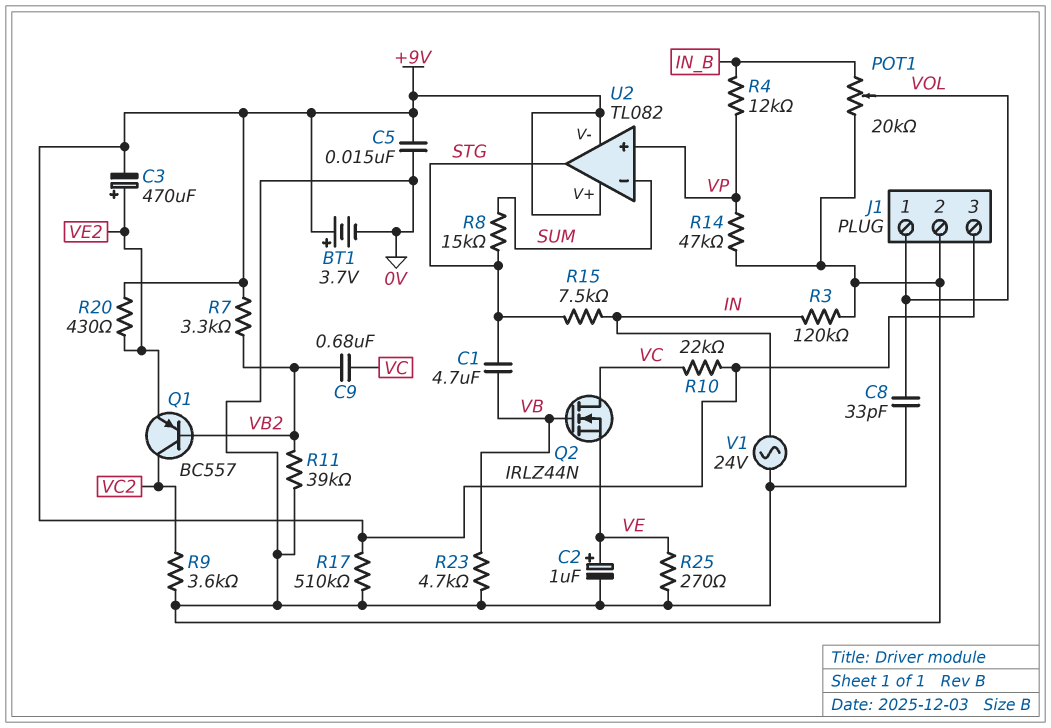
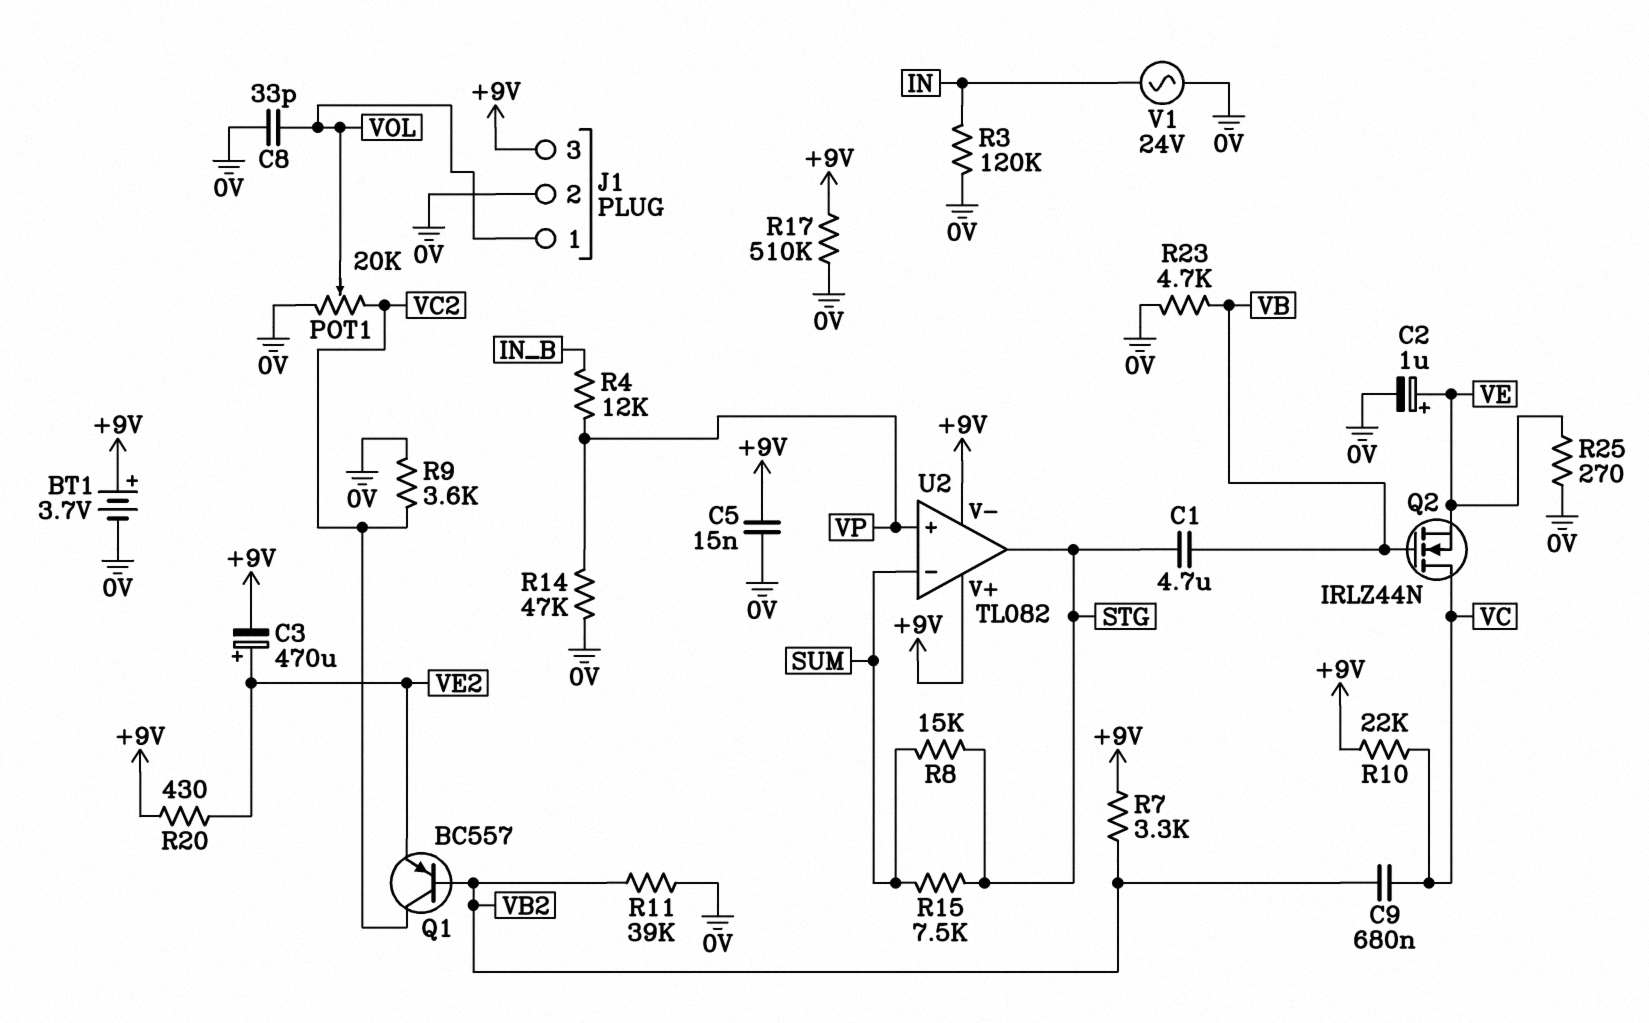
POT1: 20k (0V, IN_B, wiper VOL) -> 20k (0V, VC2, wiper VOL)
R15: 7.5k (IN, STG) -> 7.5k (STG, SUM)

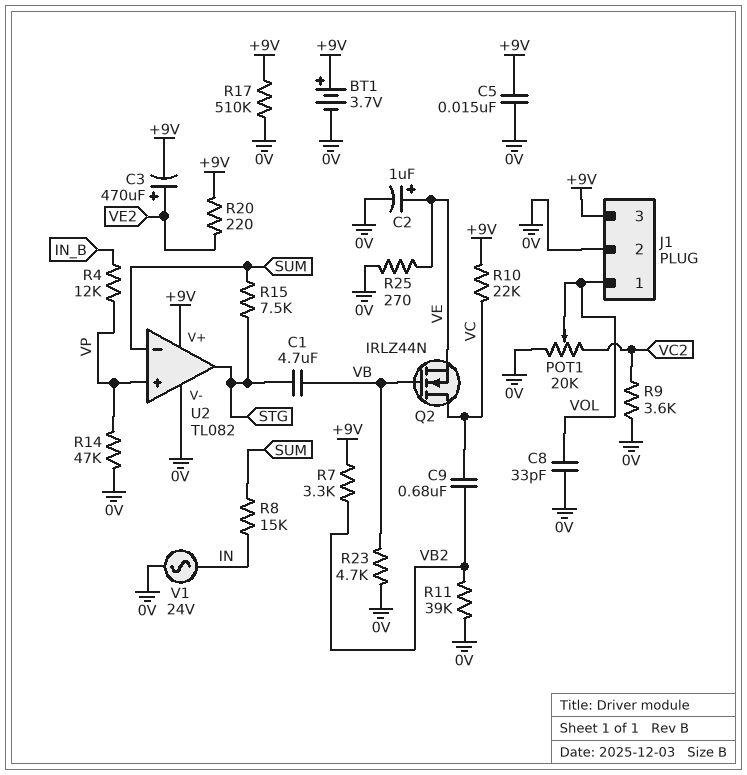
Q1: PNP BC557 (B VB2, C VC2, E VE2) -> none
R3: 120k (0V, IN) -> none
R8: 15k (STG, SUM) -> 15k (IN, SUM)
R20: 430 (+9V, VE2) -> 220 (+9V, VE2)
U2 pin V-: +9V -> 0V

